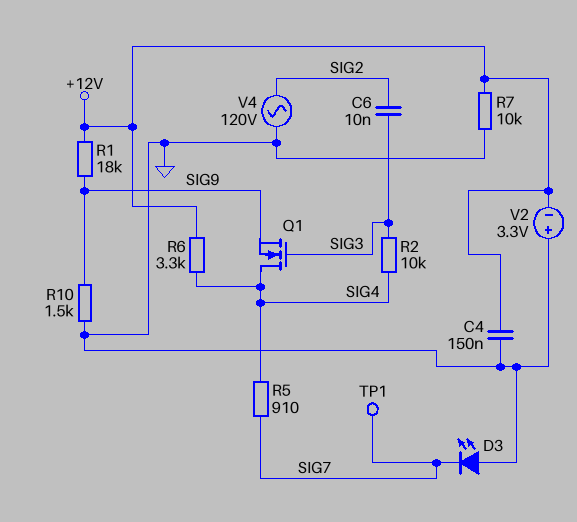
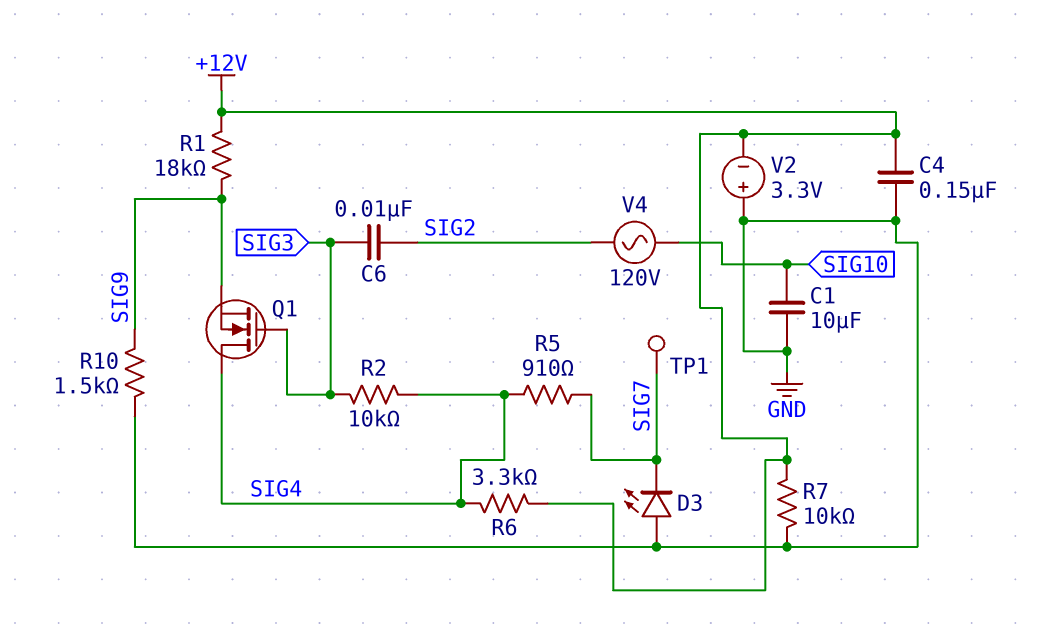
C1: none -> 10uF (GND, SIG10)
V4: AC 120V (GND, SIG2) -> AC 120V (SIG2, SIG10)

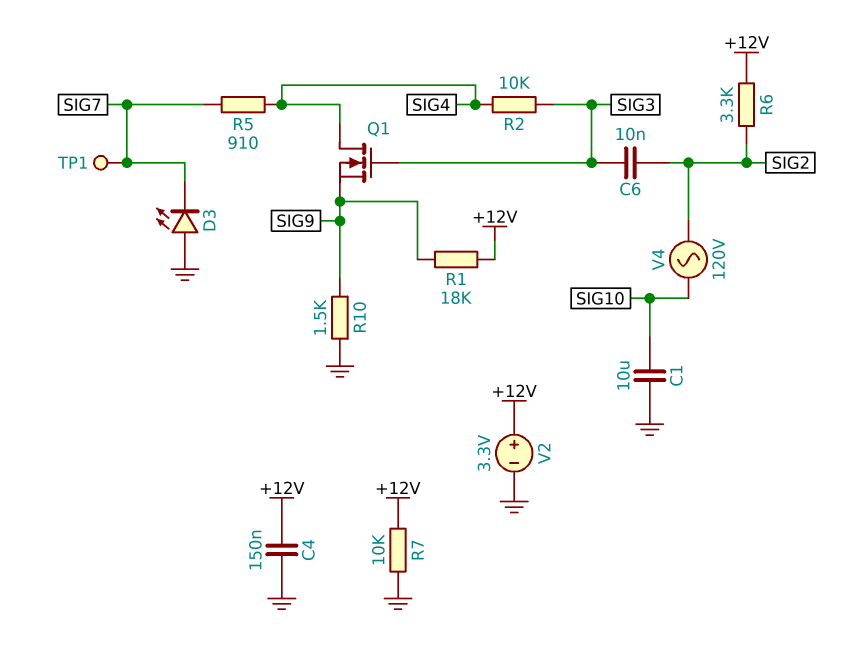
R6: 3.3k (+12V, SIG4) -> 3.3k (+12V, SIG2)
V2: 3.3V (plus GND, minus +12V) -> 3.3V (plus +12V, minus GND)

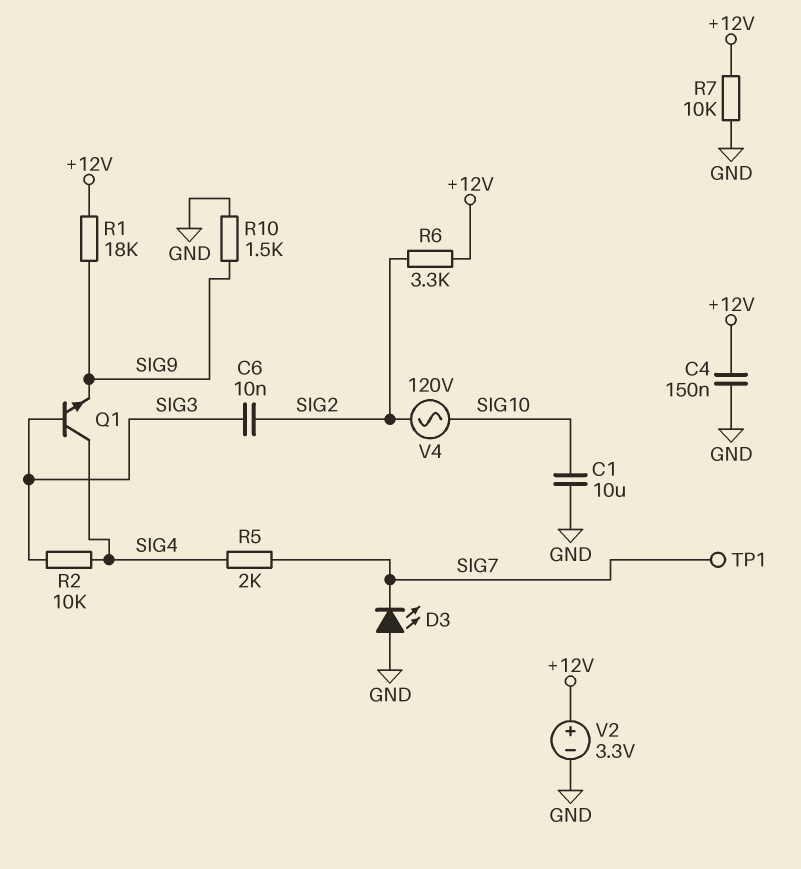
Q1: NMOS (G SIG3, D SIG4, S SIG9) -> NPN (B SIG3, C SIG4, E SIG9)
R5: 910 (SIG4, SIG7) -> 2k (SIG4, SIG7)

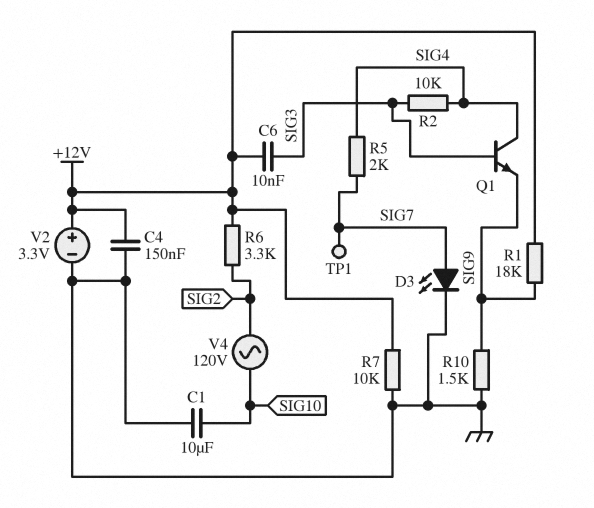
C6: 10nF (SIG2, SIG3) -> 10nF (+12V, SIG3)
D3: LED (A GND, K SIG7) -> LED (A SIG7, K GND)

